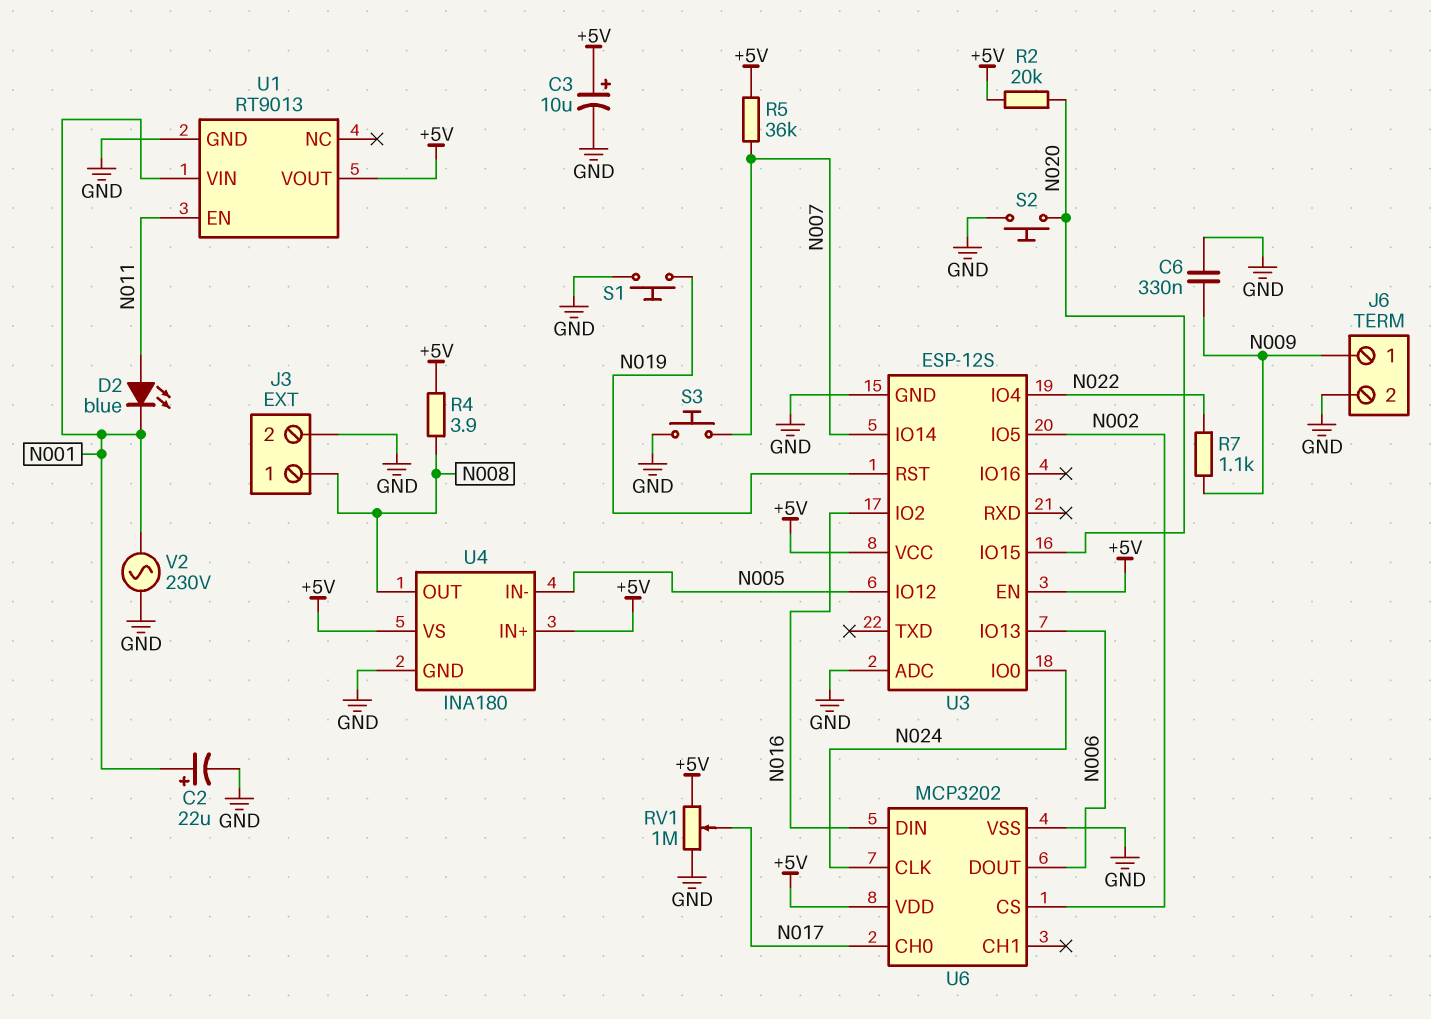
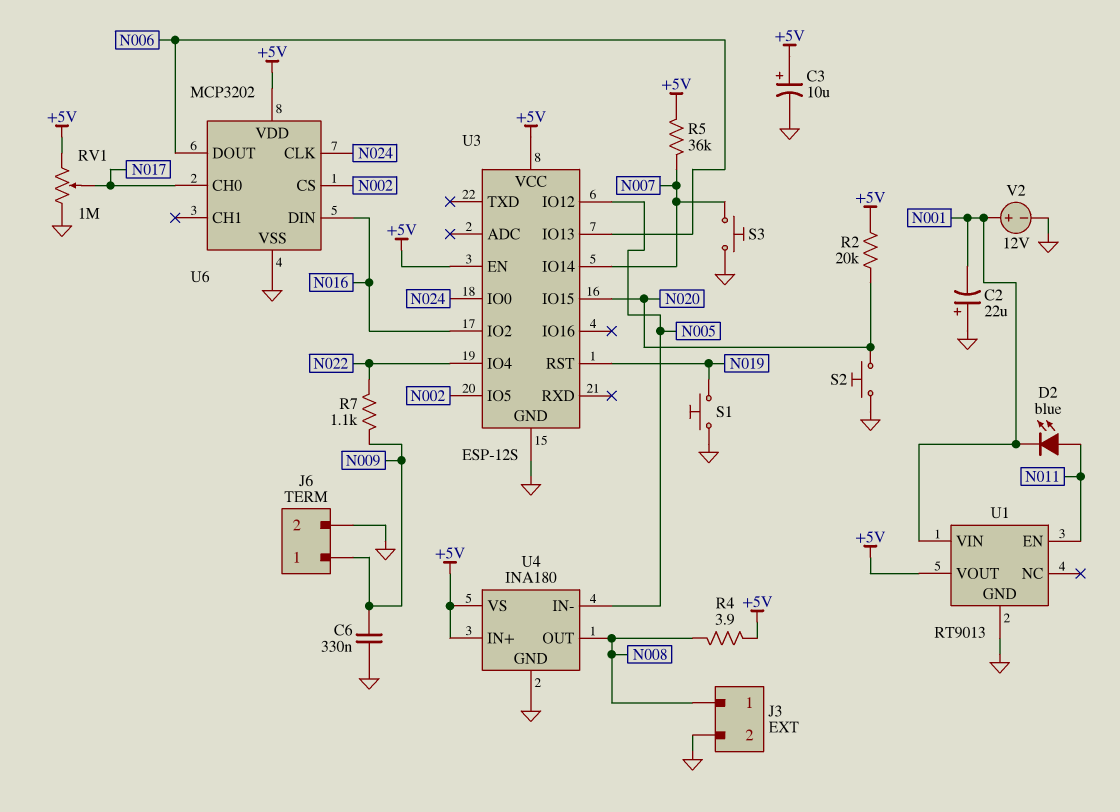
C2: 22uF (plus N001, minus GND) -> 22uF (plus GND, minus N001)
U3 pin ADC: GND -> none
V2: AC 230V (GND, N001) -> 12V (plus N001, minus GND)

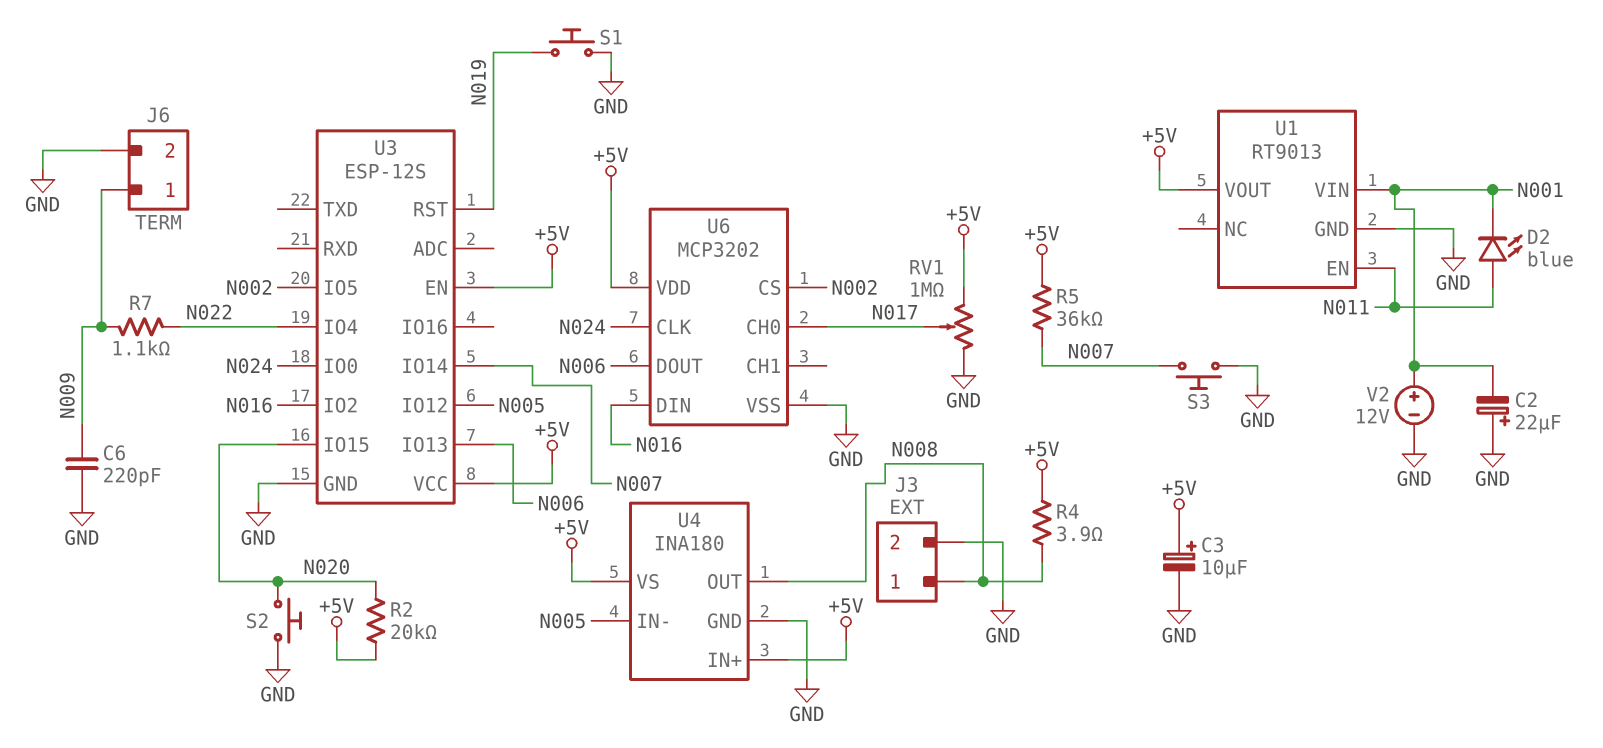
C6: 330nF (GND, N009) -> 220pF (GND, N009)

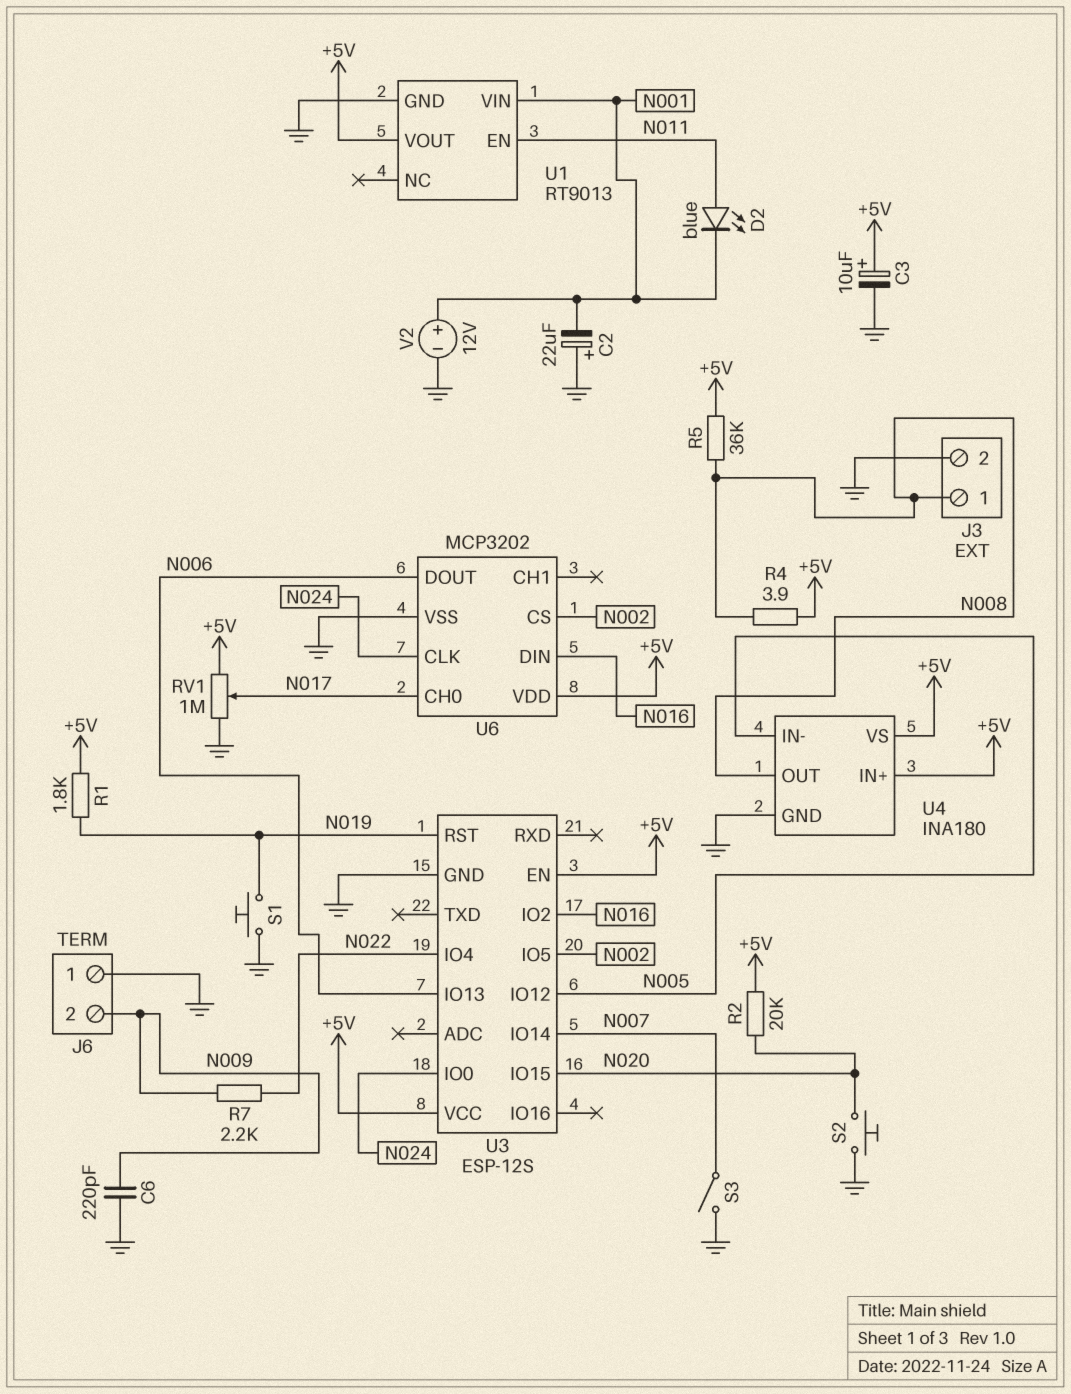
J6 pin 1: N009 -> GND
J6 pin 2: GND -> N009
R1: none -> 1.8k (+5V, N019)
R5: 36k (+5V, N007) -> 36k (+5V, N008)
R7: 1.1k (N009, N022) -> 2.2k (N009, N022)
S3: button (GND, N007) -> switch (GND, N007)

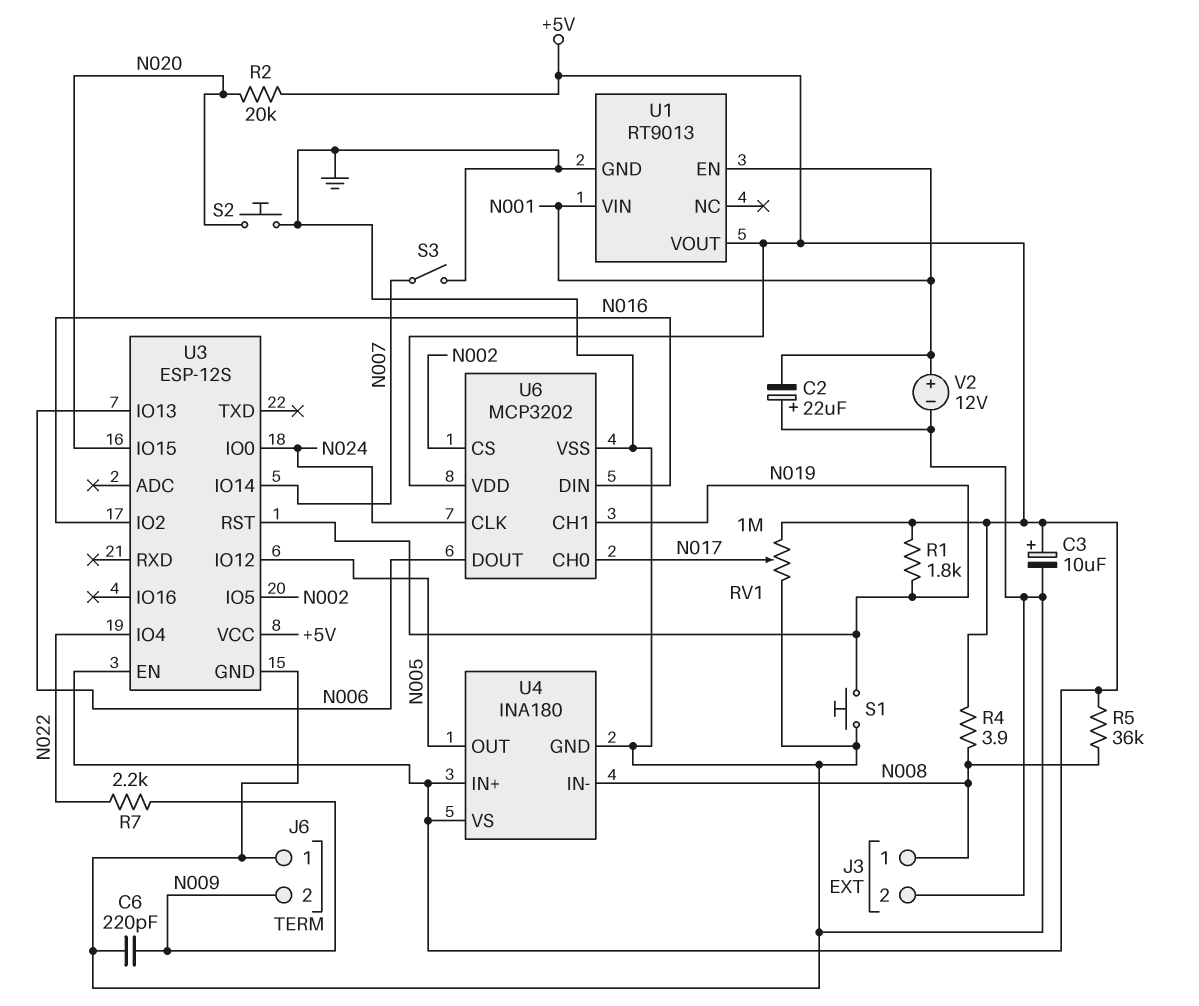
D2: LED blue (A N011, K N001) -> none
U1 pin EN: N011 -> N001
U4 pin IN-: N005 -> N008
U4 pin OUT: N008 -> N005
U6 pin CH1: none -> N019

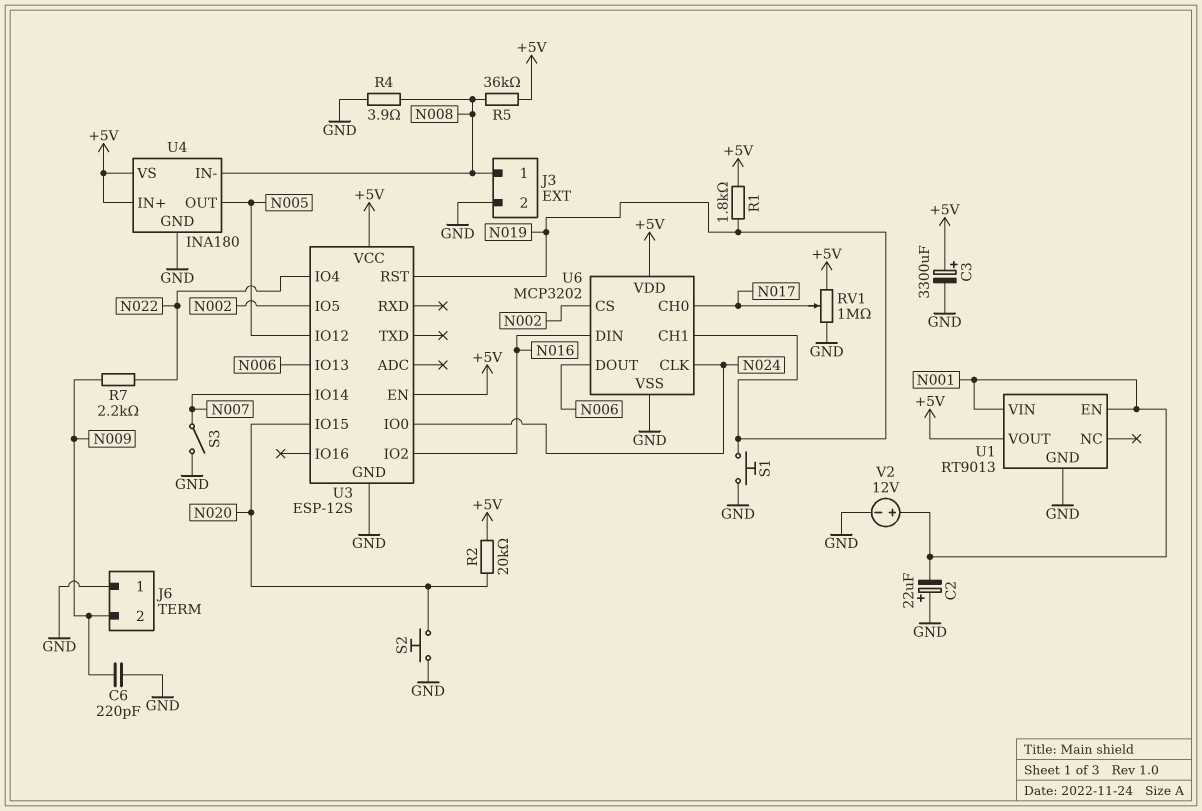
C3: 10uF (plus +5V, minus GND) -> 3300uF (plus +5V, minus GND)
R4: 3.9 (+5V, N008) -> 3.9 (GND, N008)

